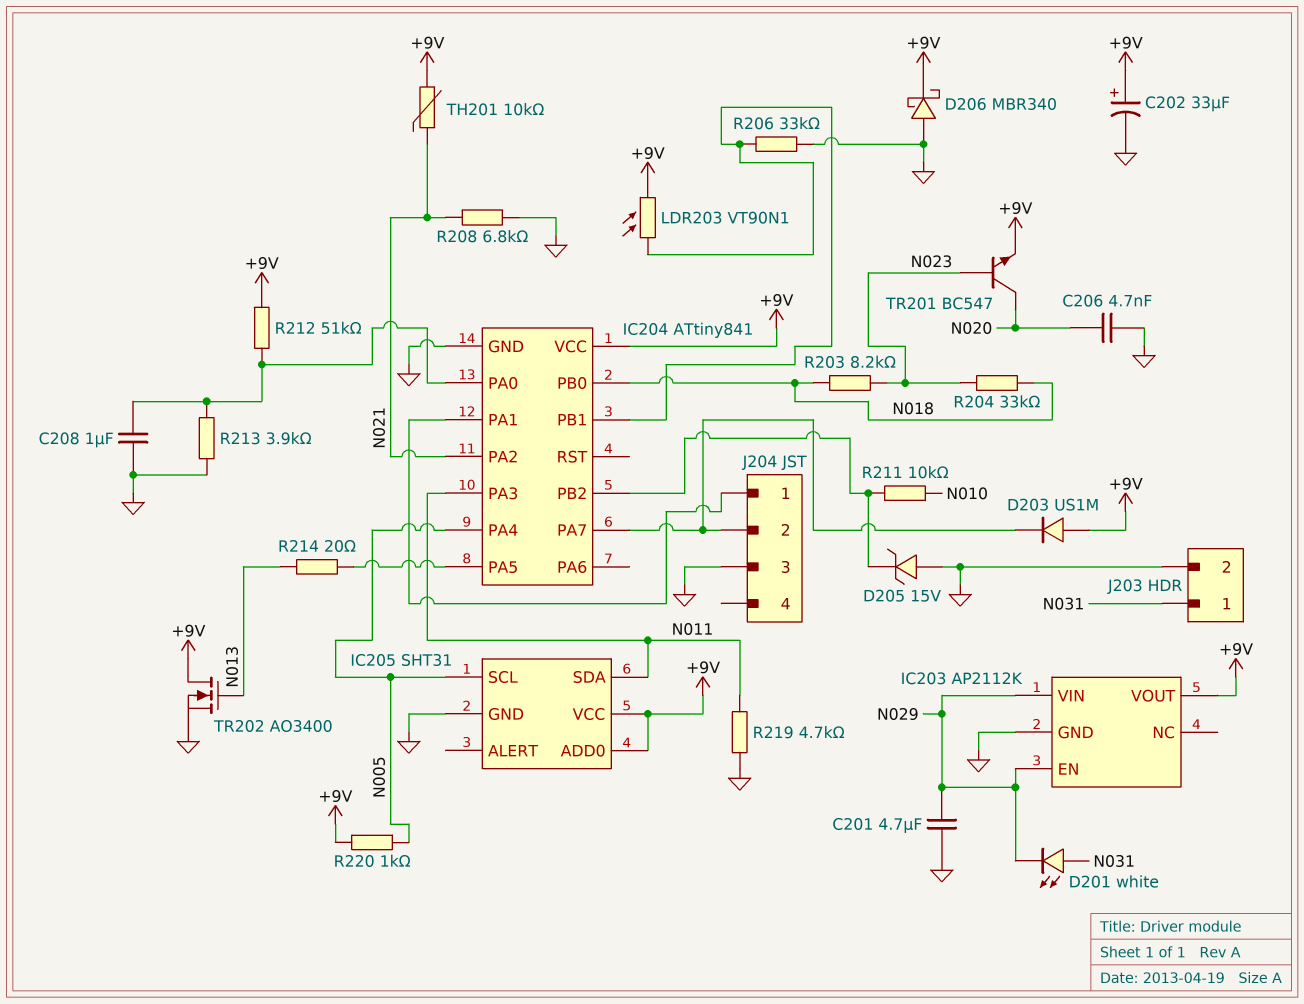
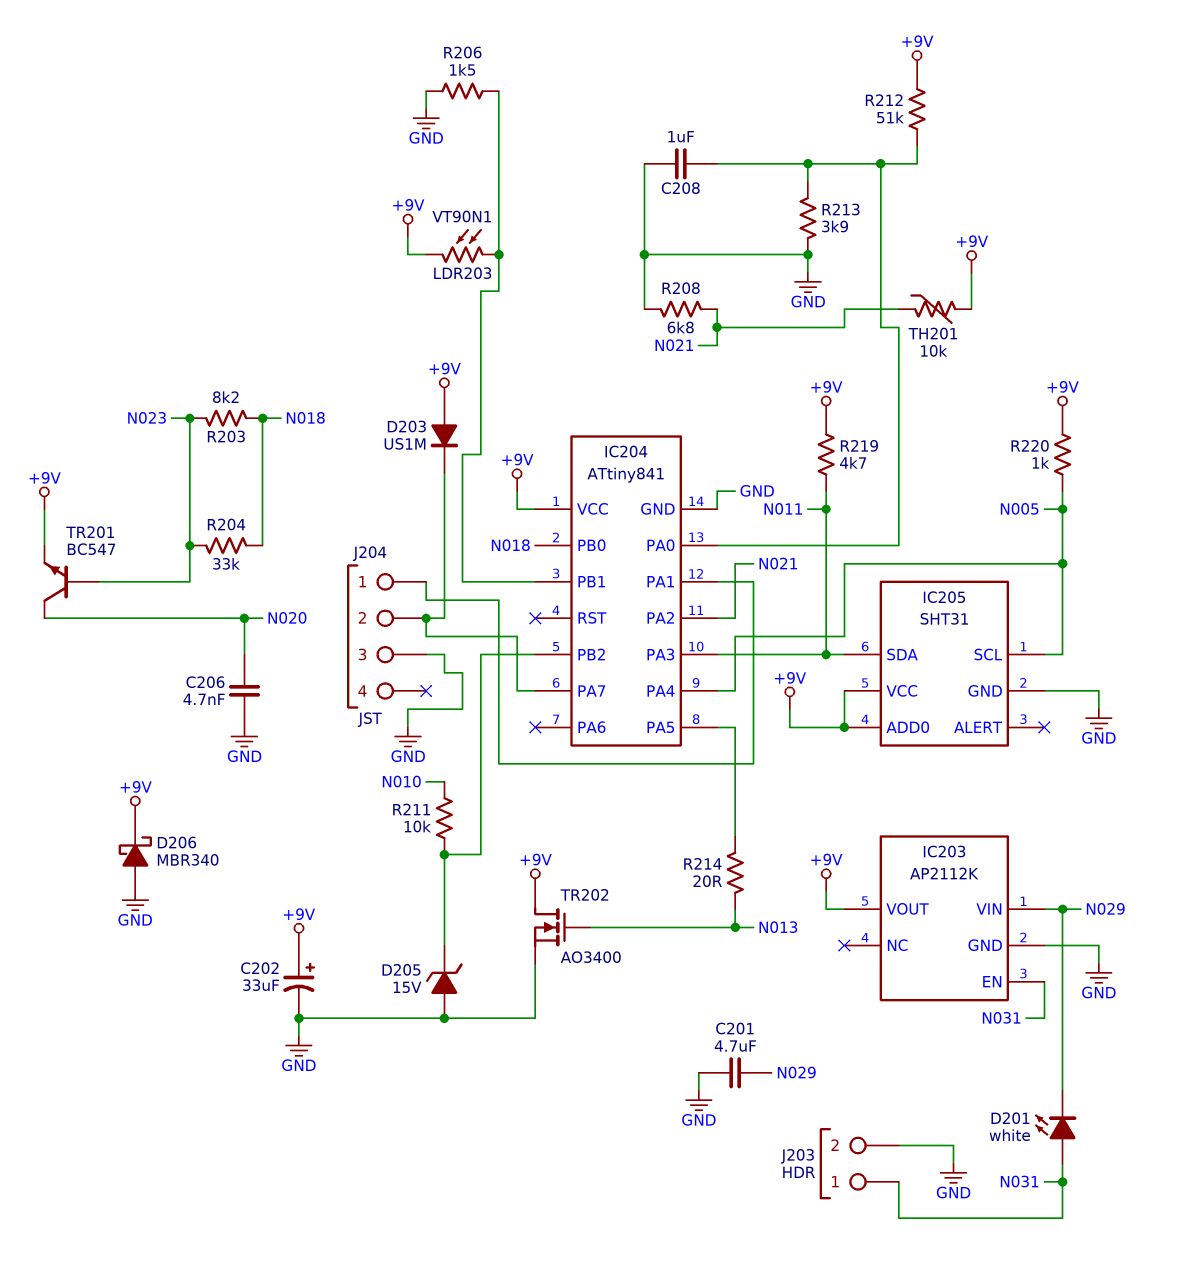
IC203 pin EN: N029 -> N031
R206: 33k (GND, IC204/PB1) -> 1.5k (GND, IC204/PB1)
R219: 4.7k (GND, N011) -> 4.7k (+9V, N011)

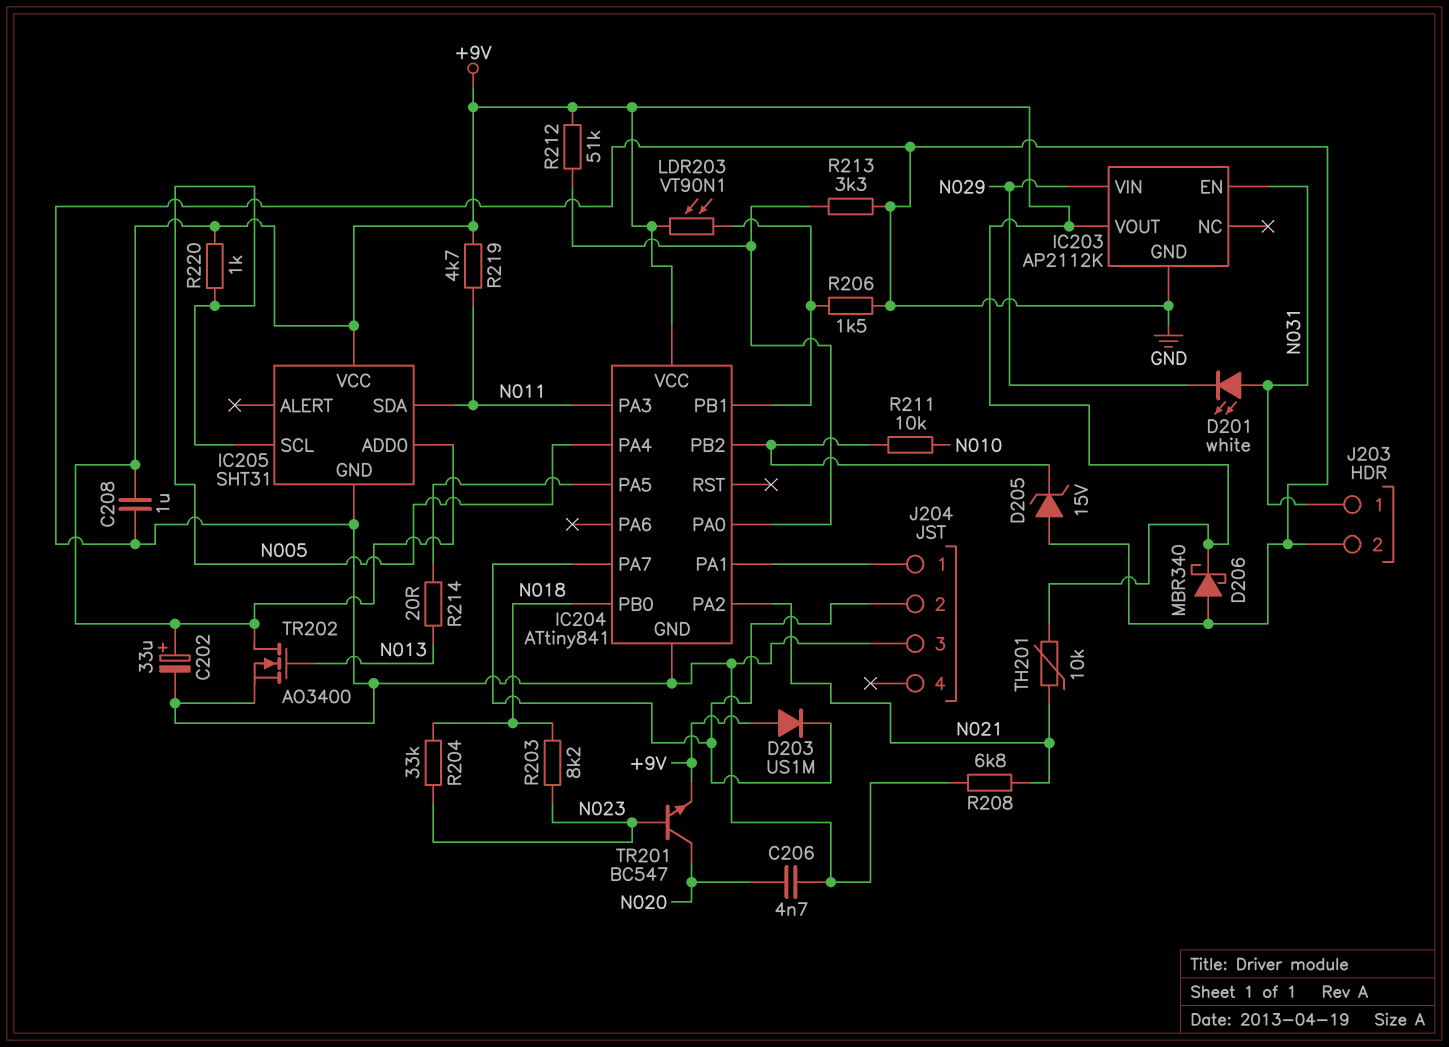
C201: 4.7uF (GND, N029) -> none
C208: 1uF (GND, IC204/PA0) -> 1uF (+9V, GND)
R213: 3.9k (GND, IC204/PA0) -> 3.3k (GND, IC204/PA0)

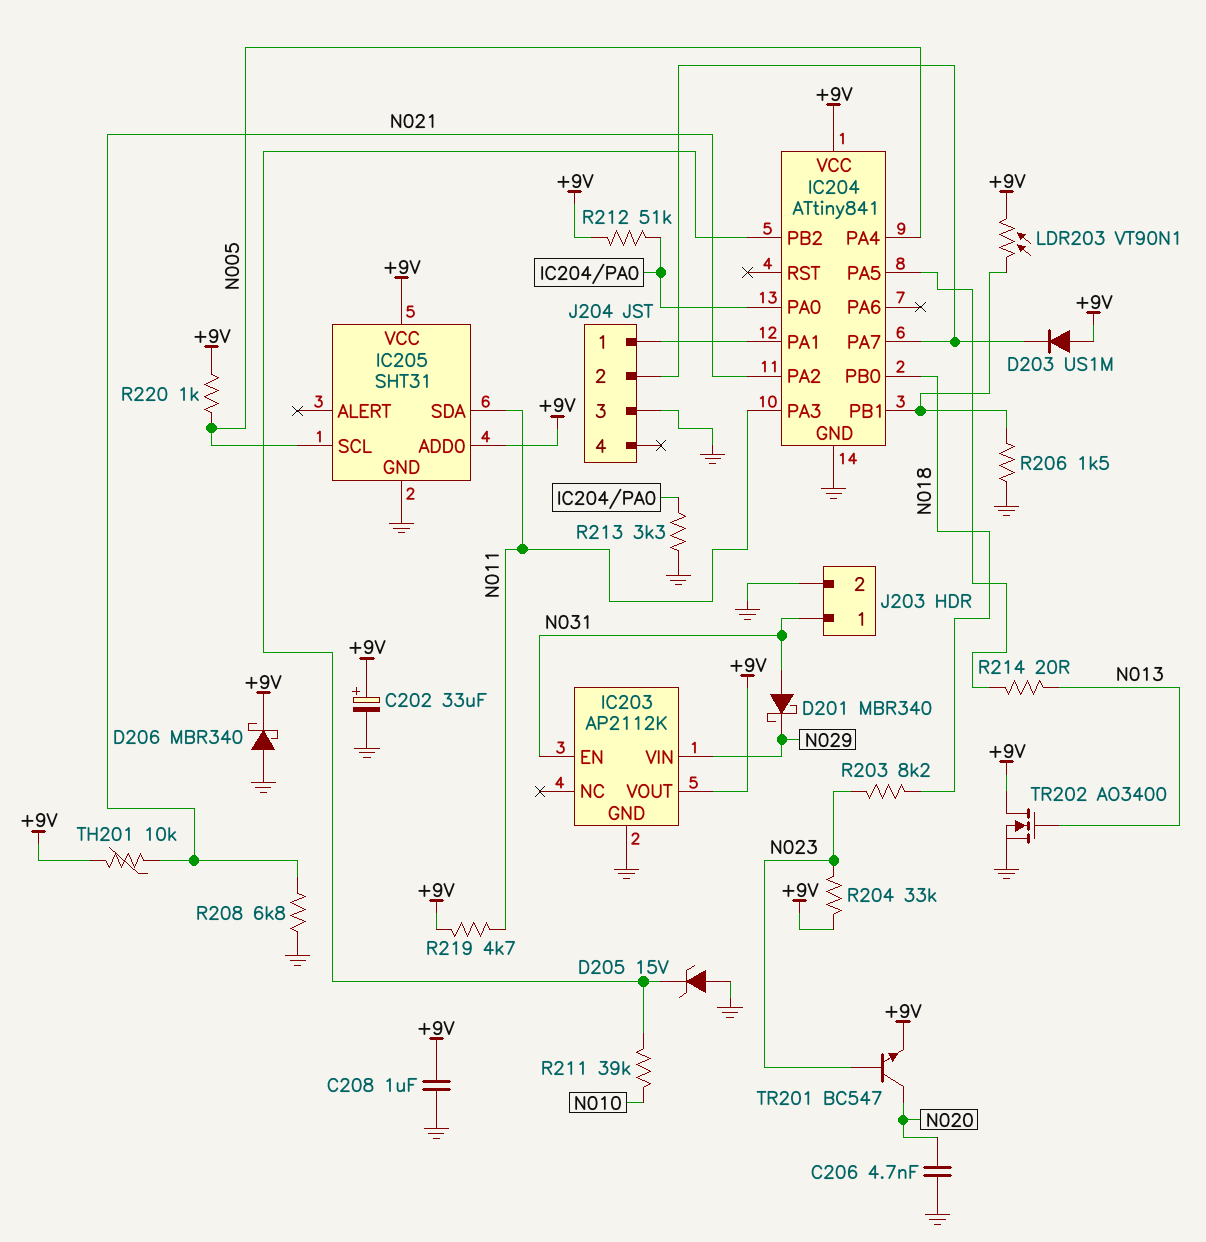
D201: LED white (A N031, K N029) -> schottky MBR340 (A N031, K N029)
R204: 33k (N018, N023) -> 33k (+9V, N023)
R211: 10k (IC204/PB2, N010) -> 39k (IC204/PB2, N010)

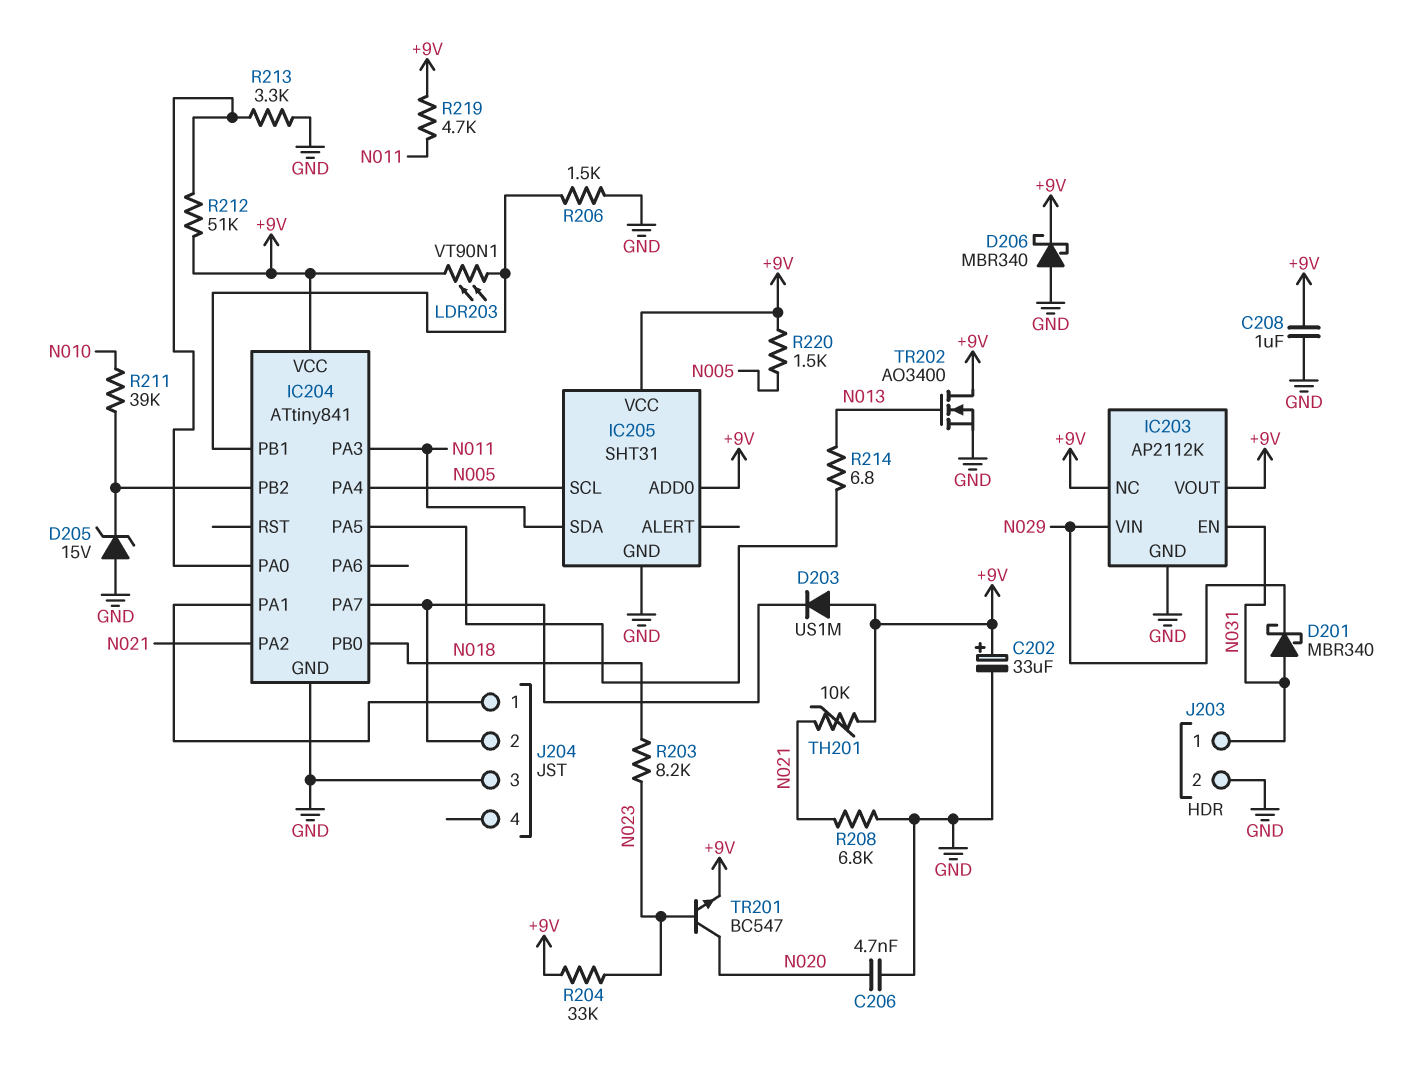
IC203 pin NC: none -> +9V
R214: 20 (IC204/PA5, N013) -> 6.8 (IC204/PA5, N013)
R220: 1k (+9V, N005) -> 1.5k (+9V, N005)

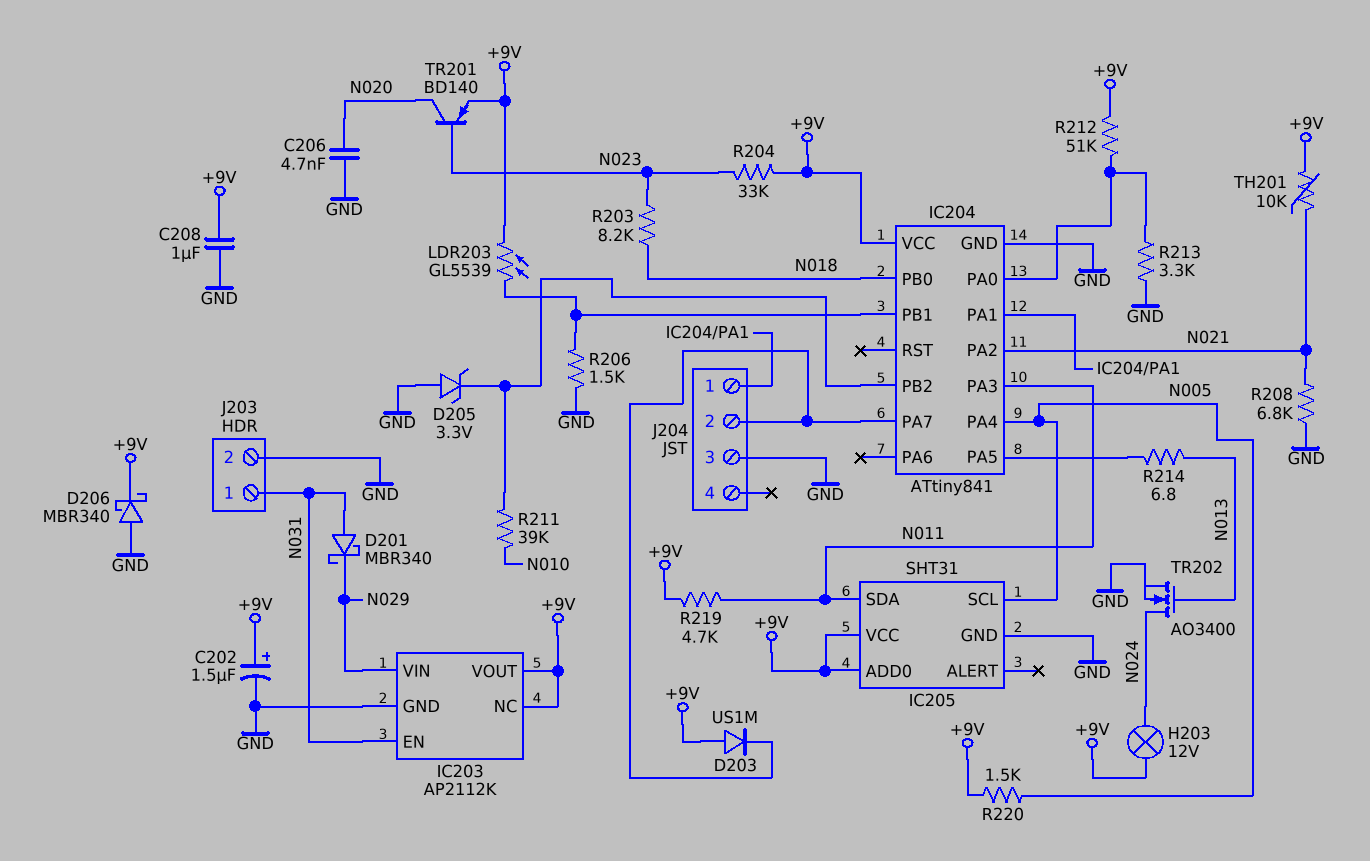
C202: 33uF (plus +9V, minus GND) -> 1.5uF (plus +9V, minus GND)
D205: zener 15V (A GND, K IC204/PB2) -> zener 3.3V (A GND, K IC204/PB2)
H203: none -> lamp 12V (+9V, N024)
LDR203: VT90N1 (+9V, IC204/PB1) -> GL5539 (+9V, IC204/PB1)
TR201: NPN BC547 (B N023, C N020, E +9V) -> PNP BD140 (B N023, C N020, E +9V)
TR202: NMOS AO3400 (G N013, D +9V, S GND) -> NMOS AO3400 (G N013, D N024, S GND)

